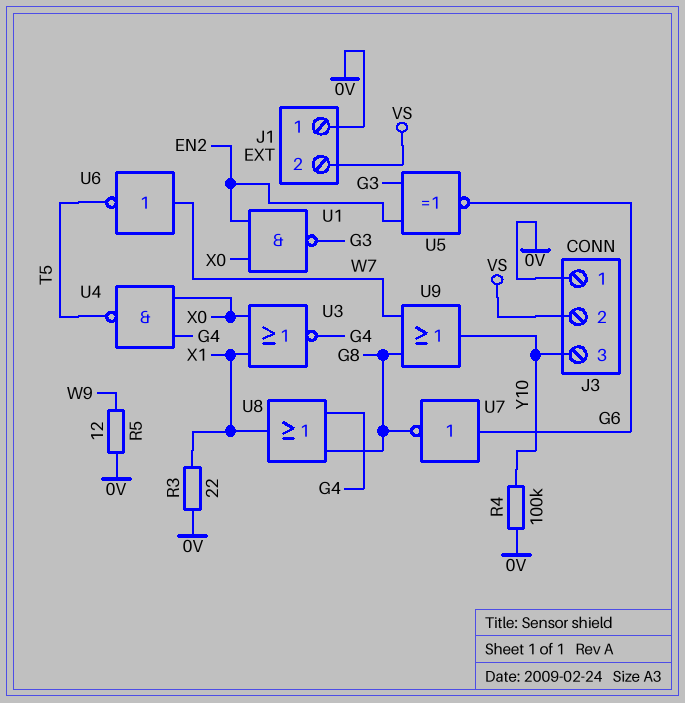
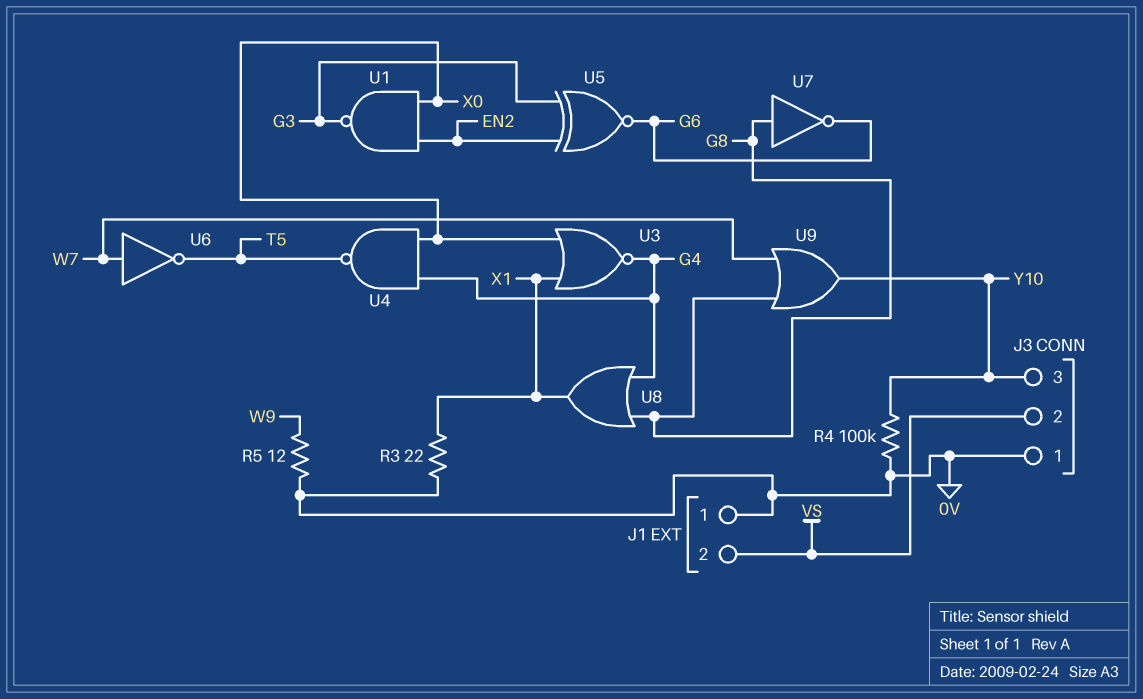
U7: NOT (in G6, out G8) -> NOT (in G8, out G6)

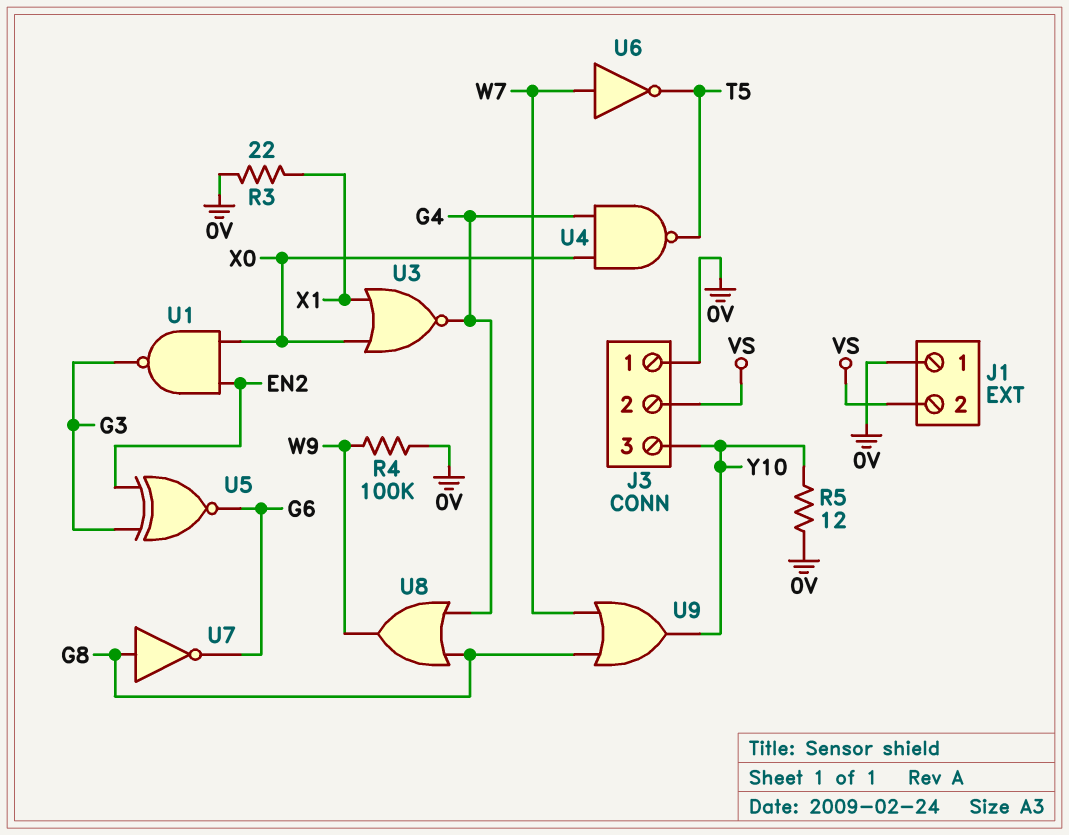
R4: 100k (0V, Y10) -> 100k (0V, W9)
R5: 12 (0V, W9) -> 12 (0V, Y10)
U8: OR (in G4, in G8, out X1) -> OR (in G4, in G8, out W9)

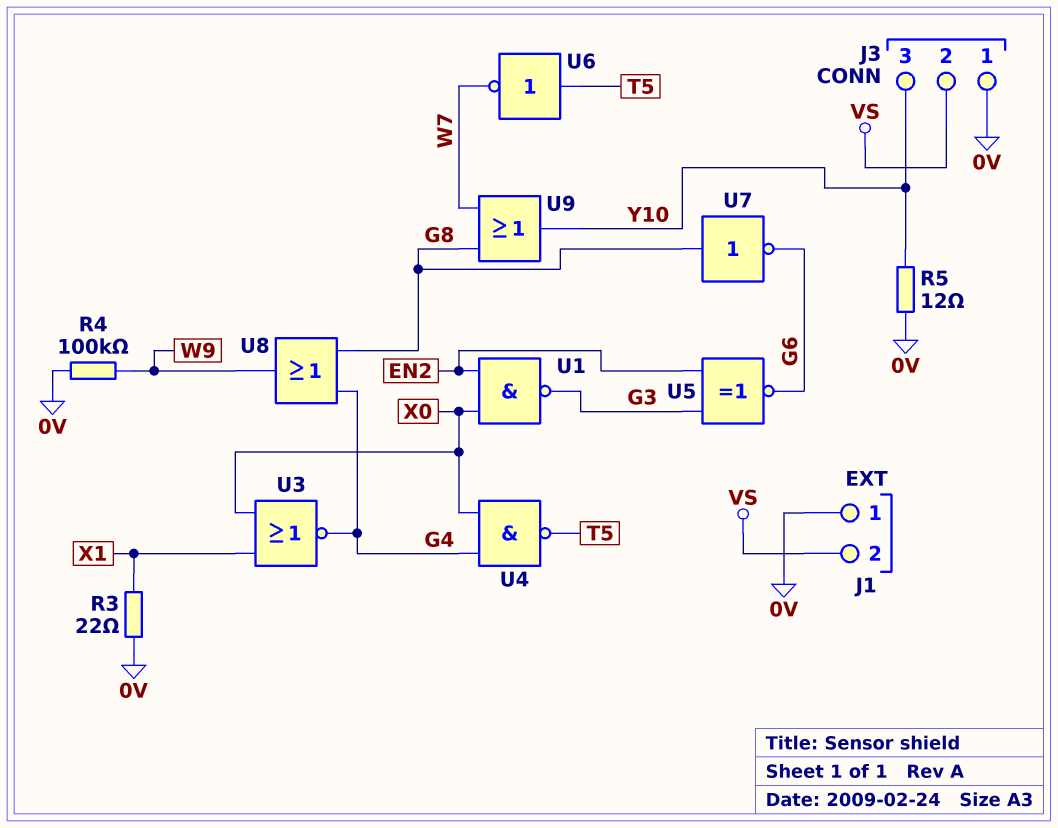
U6: NOT (in W7, out T5) -> NOT (in T5, out W7)

